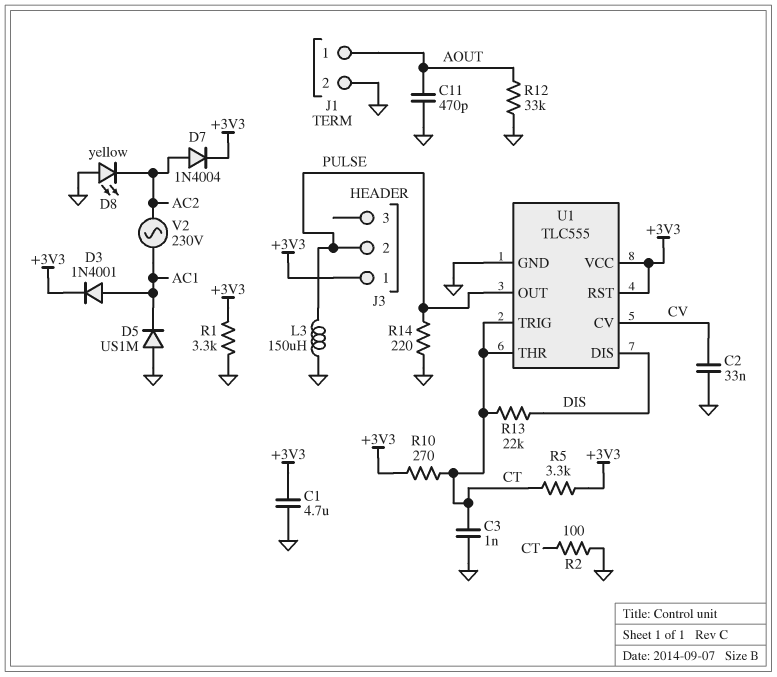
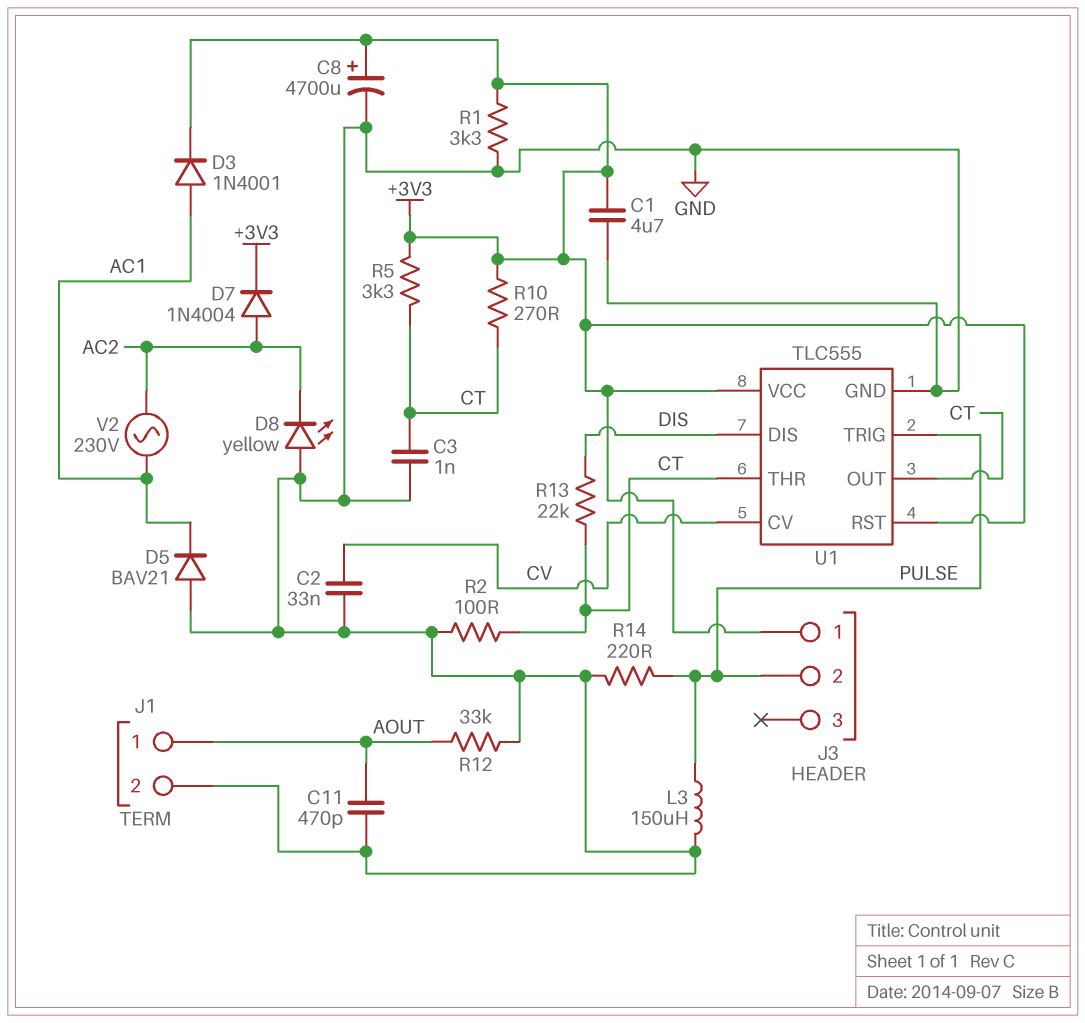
C8: none -> 4700uF (plus +3V3, minus GND)
D5: diode US1M (A GND, K AC1) -> diode BAV21 (A GND, K AC1)
U1 pin OUT: PULSE -> CT
U1 pin TRIG: CT -> PULSE

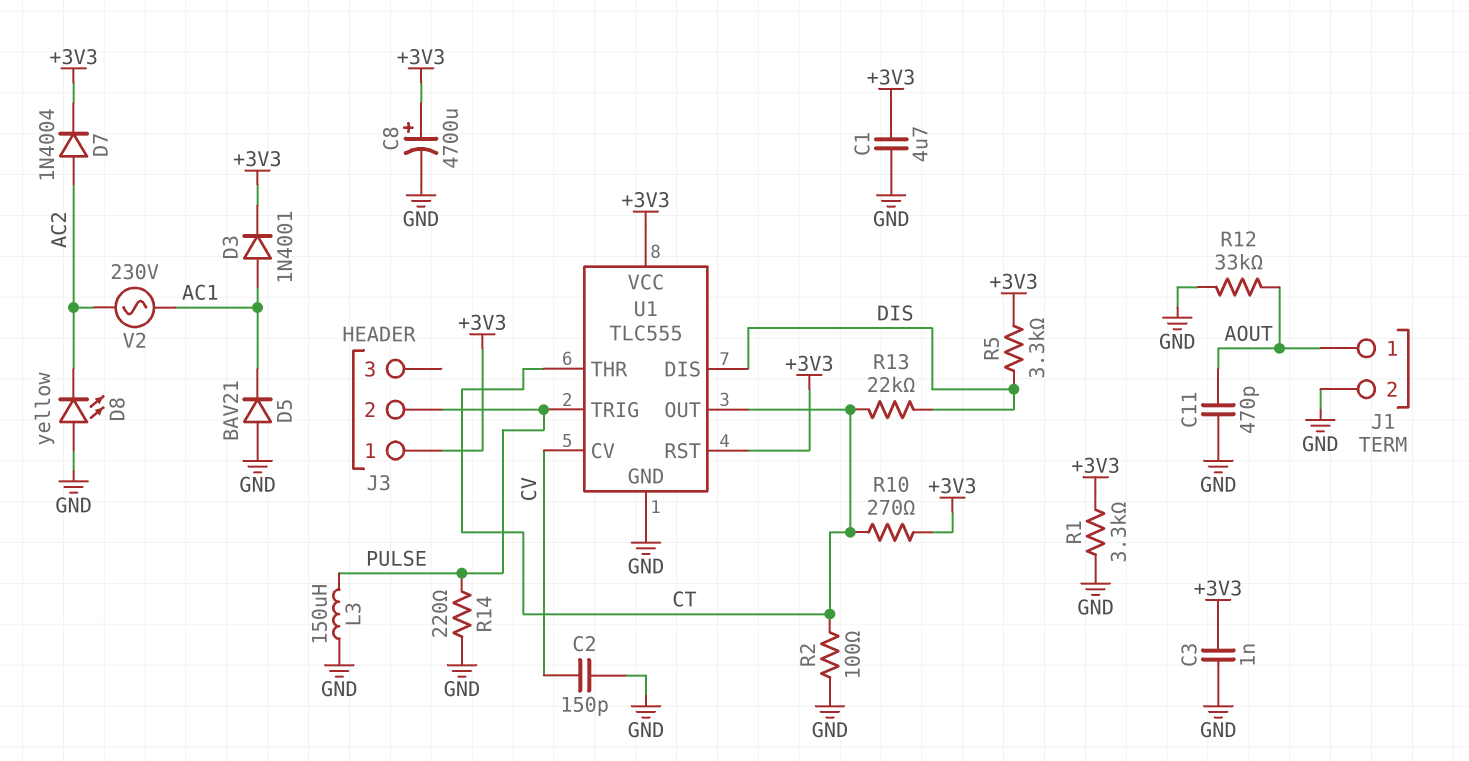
C2: 33nF (CV, GND) -> 150pF (CV, GND)
C3: 1nF (CT, GND) -> 1nF (+3V3, GND)
R5: 3.3k (+3V3, CT) -> 3.3k (+3V3, DIS)

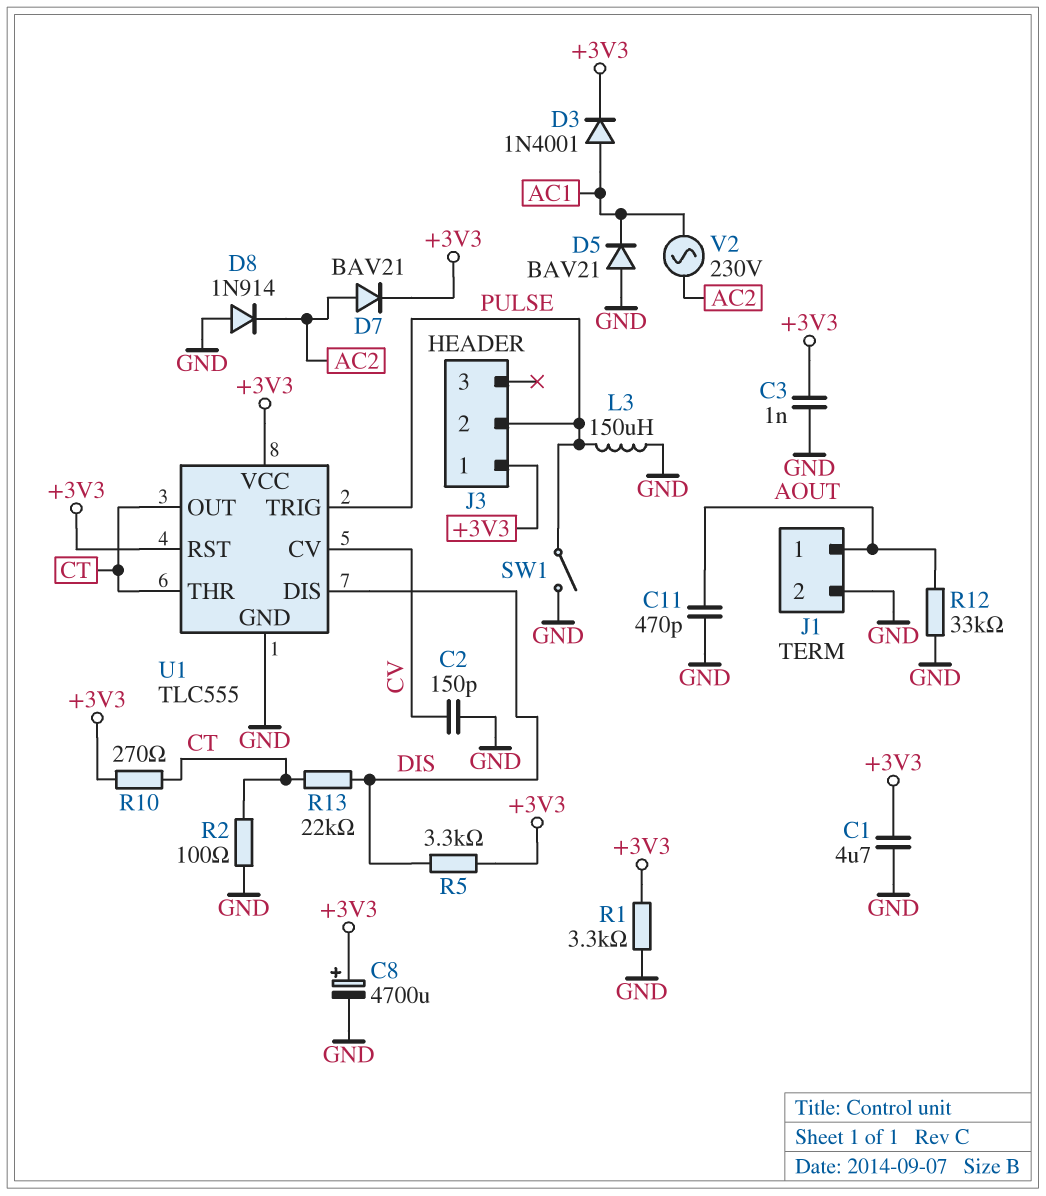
D7: diode 1N4004 (A AC2, K +3V3) -> diode BAV21 (A AC2, K +3V3)
D8: LED yellow (A GND, K AC2) -> diode 1N914 (A GND, K AC2)
R14: 220 (GND, PULSE) -> none
SW1: none -> switch (GND, PULSE)

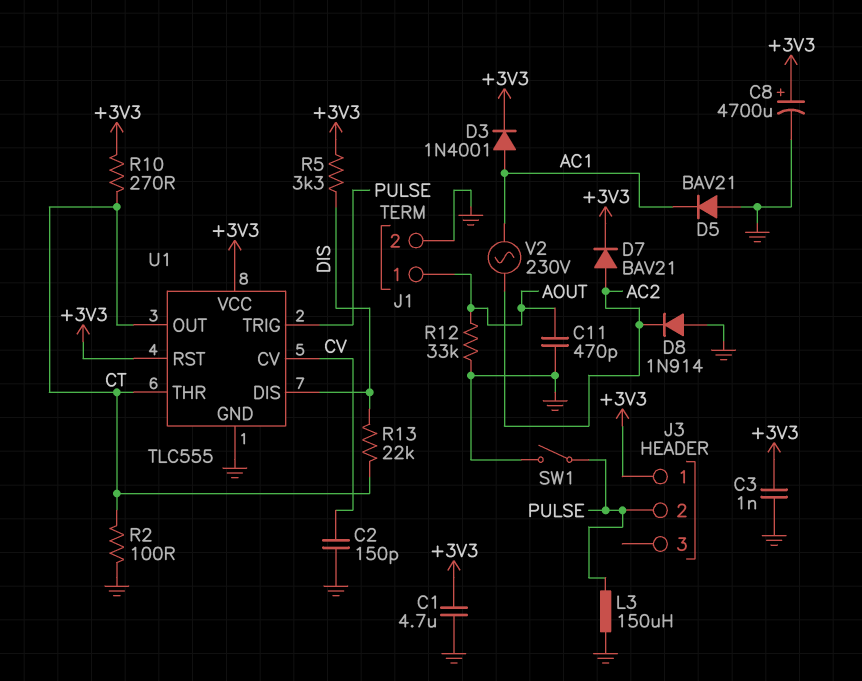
R1: 3.3k (+3V3, GND) -> none

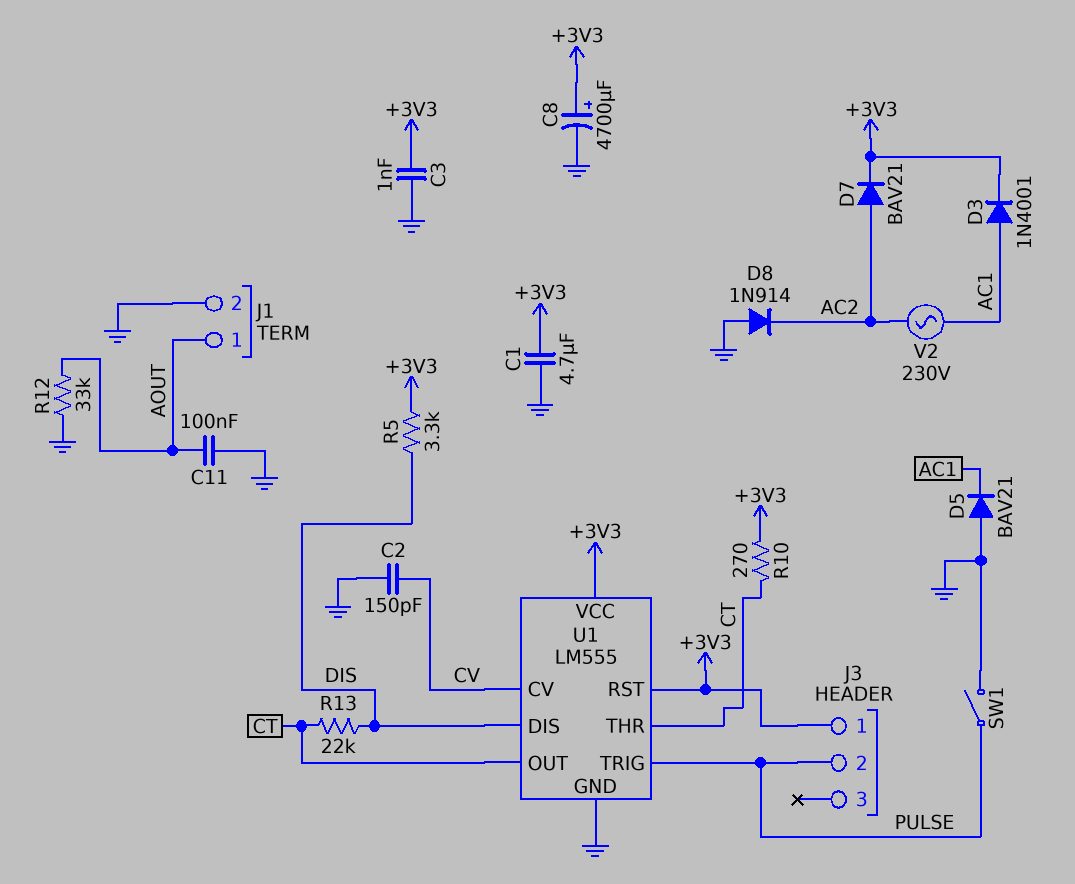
C11: 470pF (AOUT, GND) -> 100nF (AOUT, GND)
L3: 150uH (GND, PULSE) -> none
R2: 100 (CT, GND) -> none
U1: TLC555 -> LM555

